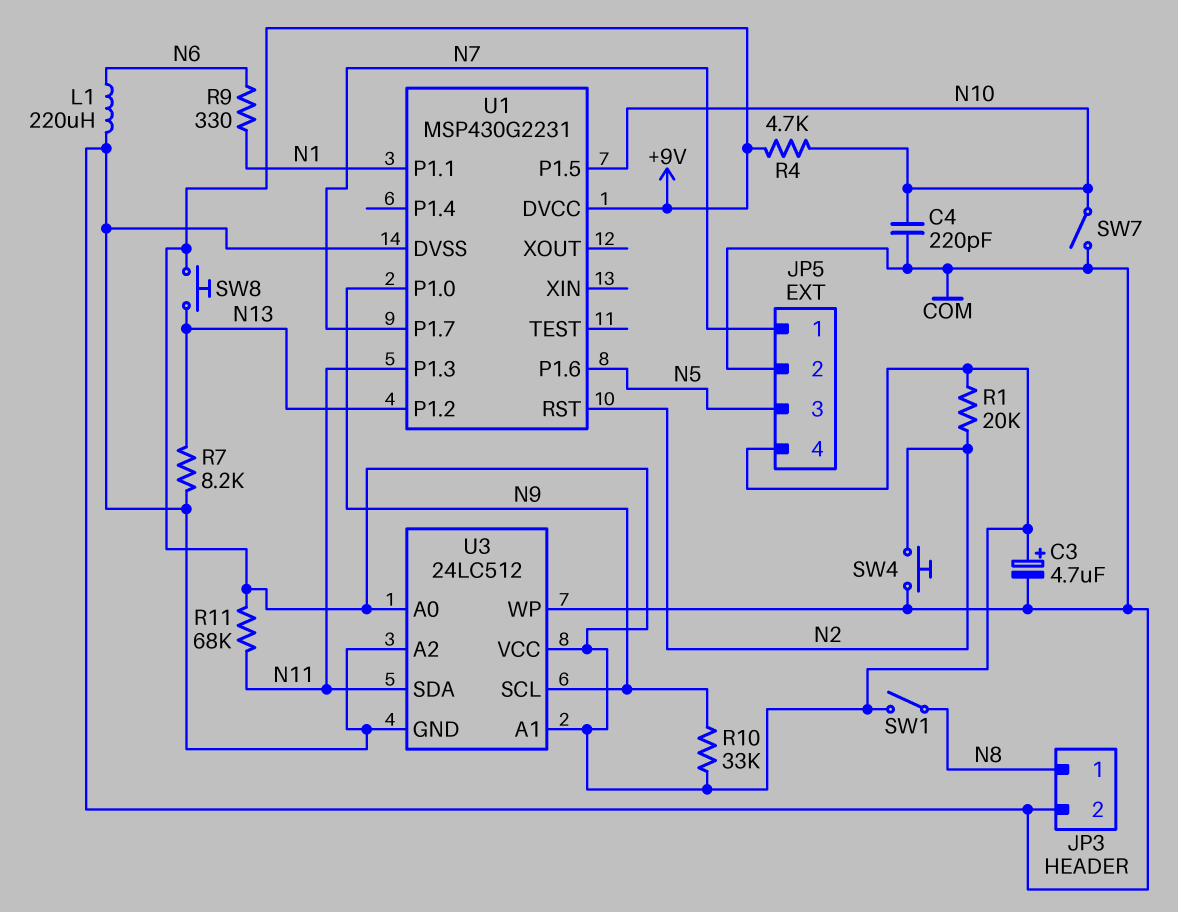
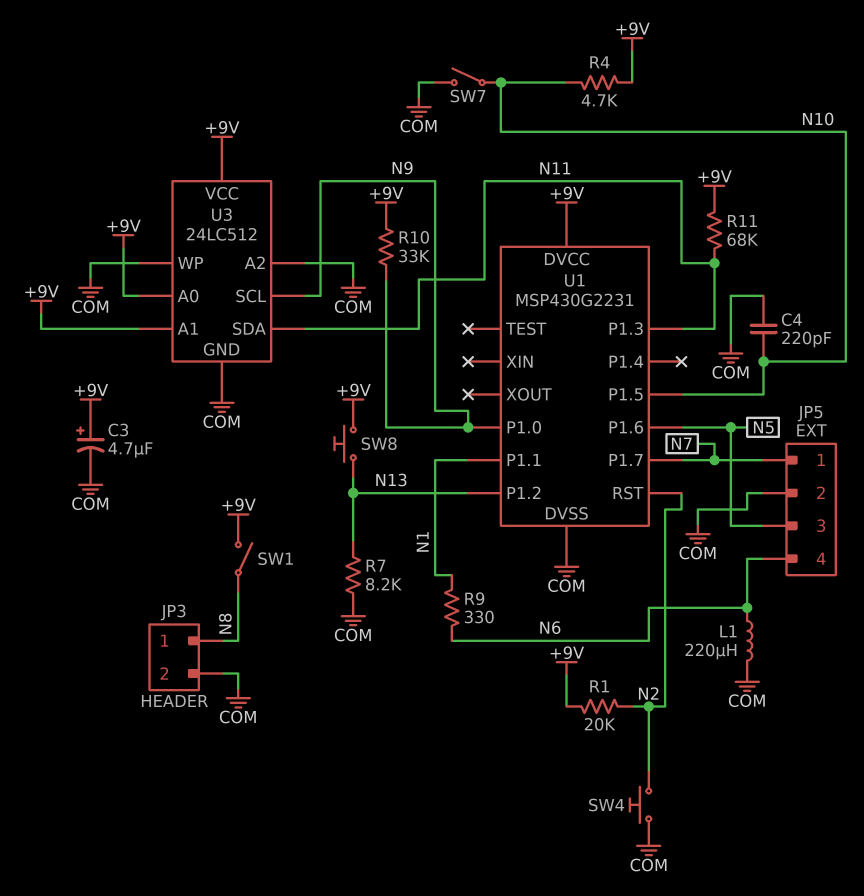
JP5 pin 4: +9V -> N6

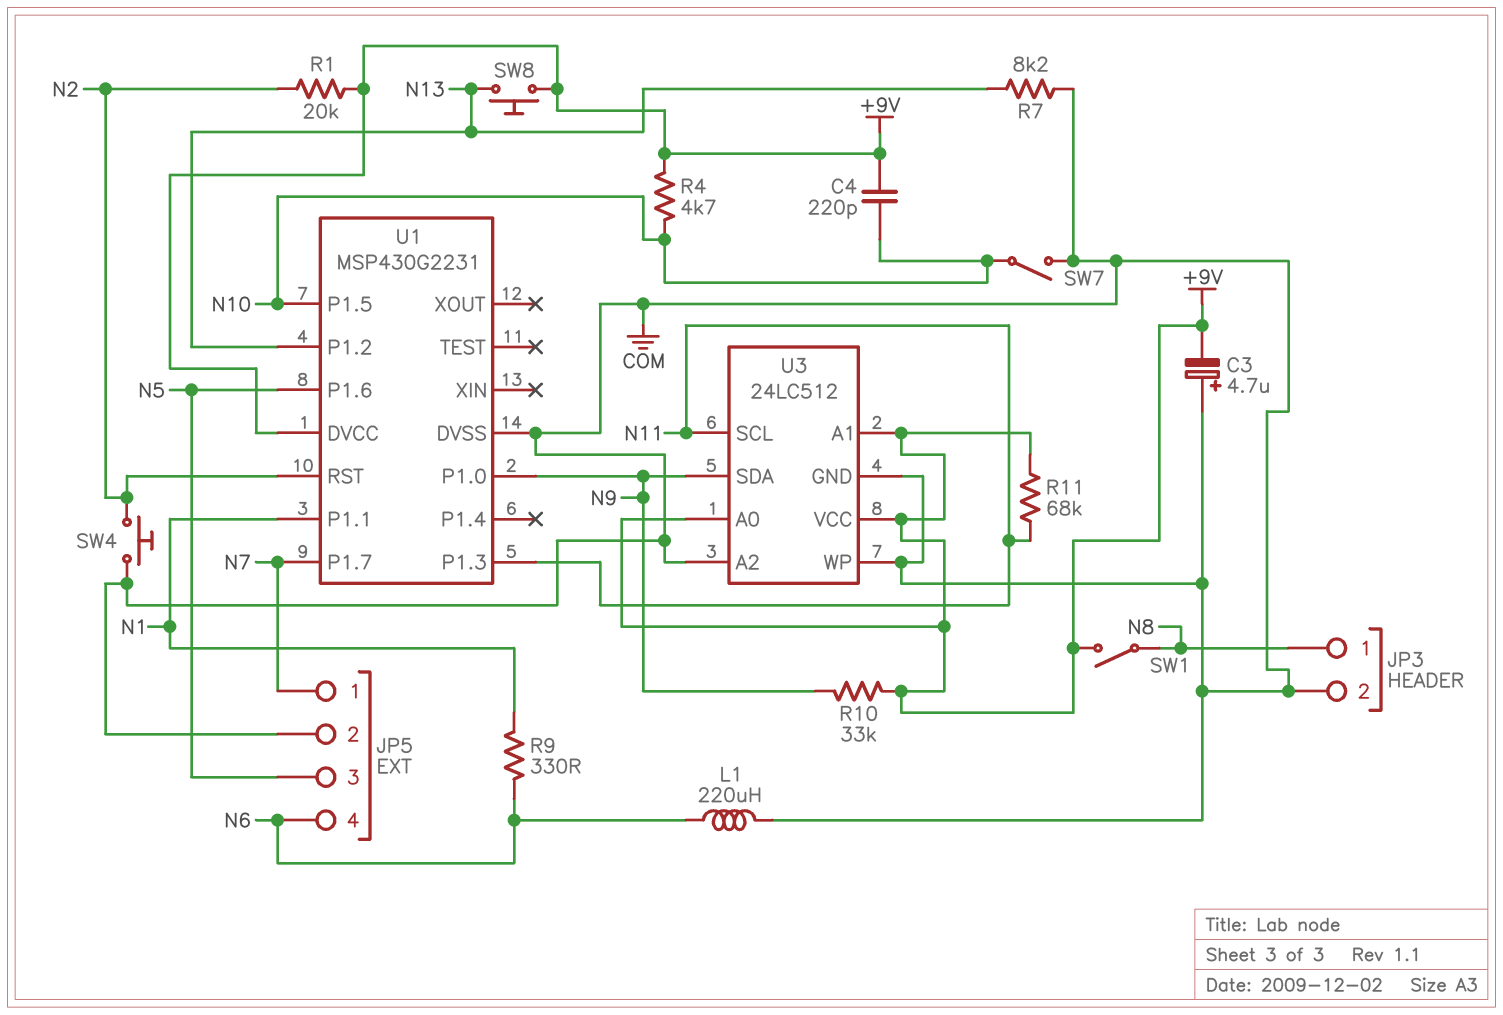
C3: 4.7uF (plus +9V, minus COM) -> 4.7uF (plus COM, minus +9V)
C4: 220pF (COM, N10) -> 220pF (+9V, N10)
U3 pin SCL: N9 -> N11
U3 pin SDA: N11 -> N9

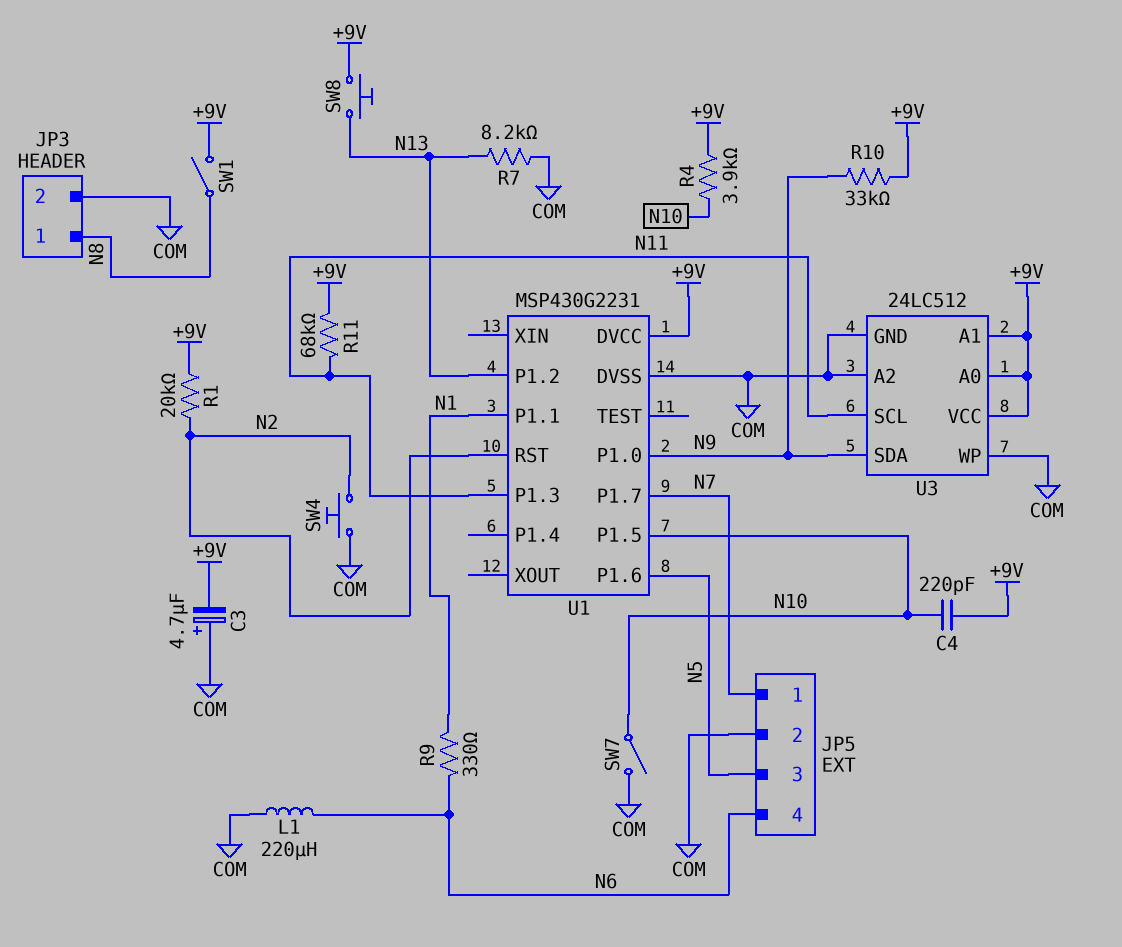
R4: 4.7k (+9V, N10) -> 3.9k (+9V, N10)

